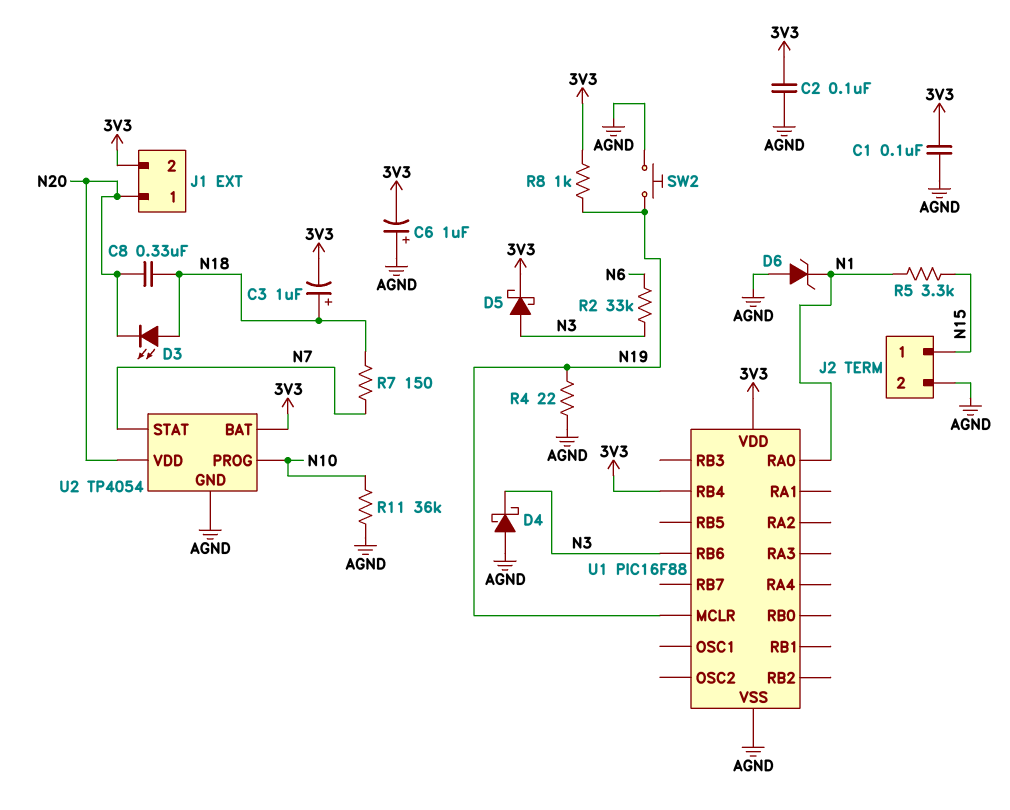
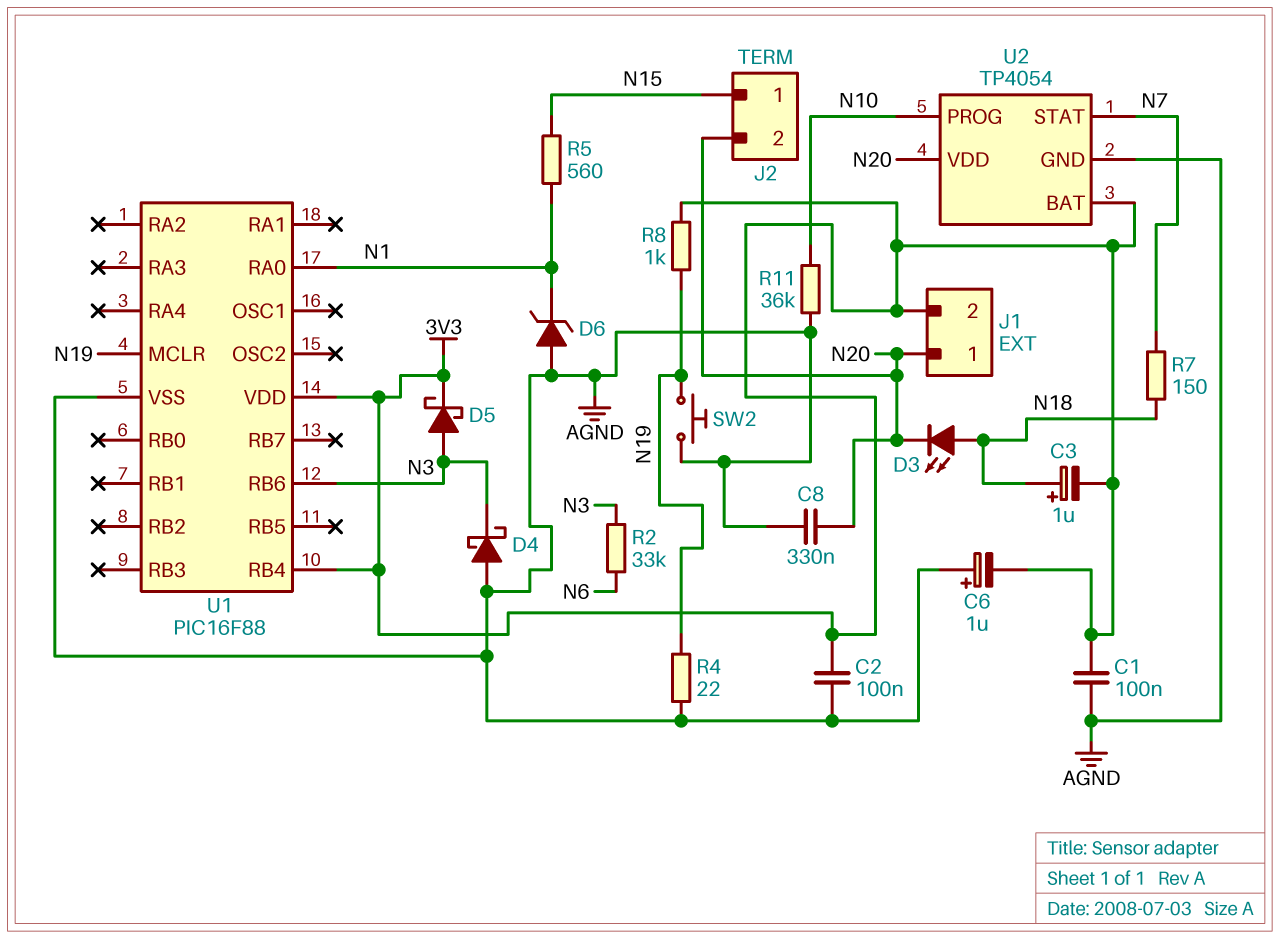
C8: 330nF (N18, N20) -> 330nF (AGND, N20)
J2 pin 2: AGND -> N20
R5: 3.3k (N1, N15) -> 560 (N1, N15)

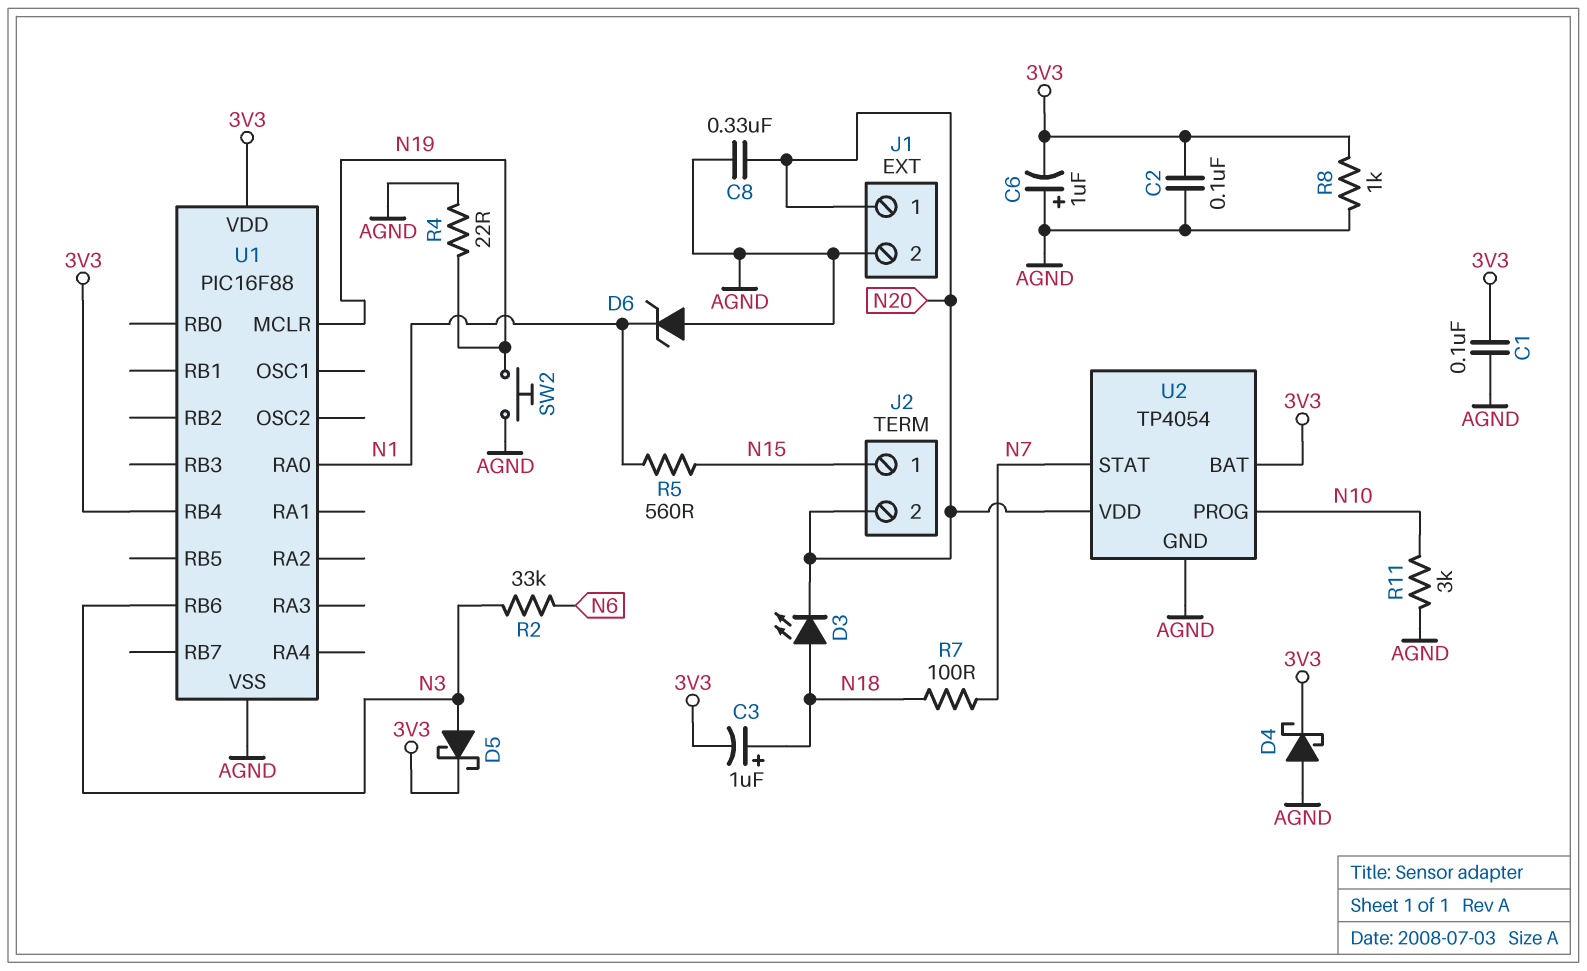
D4: schottky (A AGND, K N3) -> schottky (A AGND, K 3V3)
J1 pin 2: 3V3 -> AGND
R7: 150 (N7, N18) -> 100 (N7, N18)
R8: 1k (3V3, N19) -> 1k (3V3, AGND)
R11: 36k (AGND, N10) -> 3k (AGND, N10)

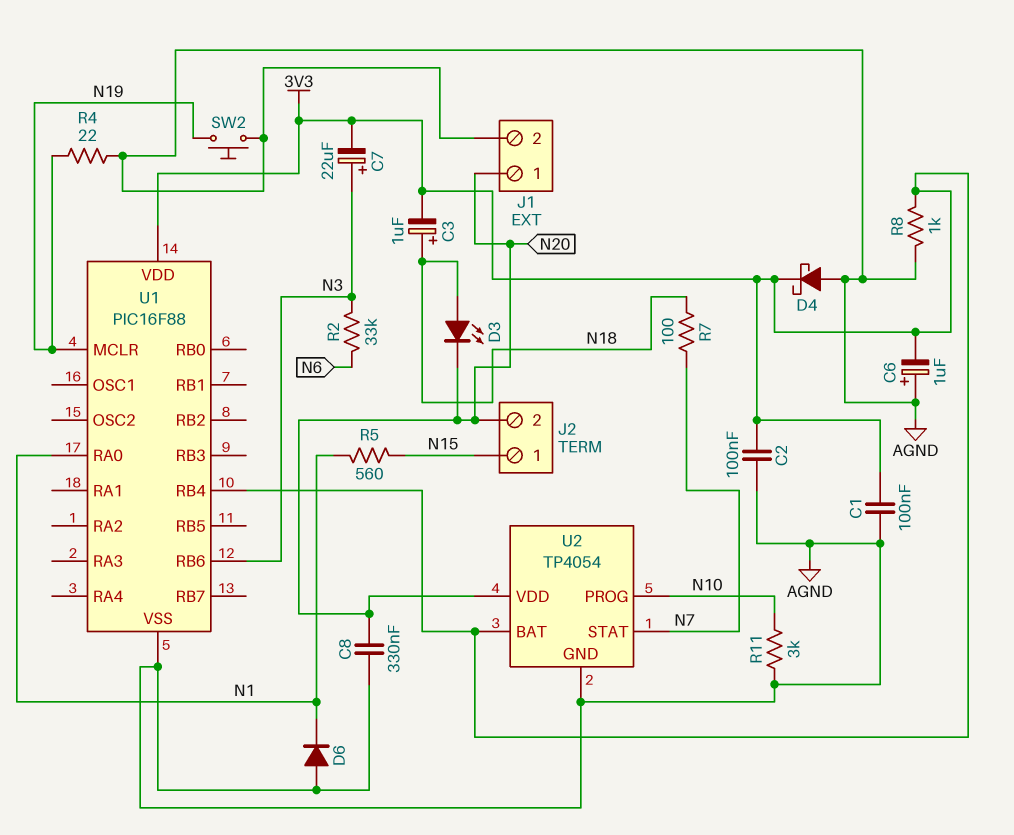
C7: none -> 22uF (plus N3, minus 3V3)
D5: schottky (A N3, K 3V3) -> none
D6: zener (A AGND, K N1) -> diode (A AGND, K N1)

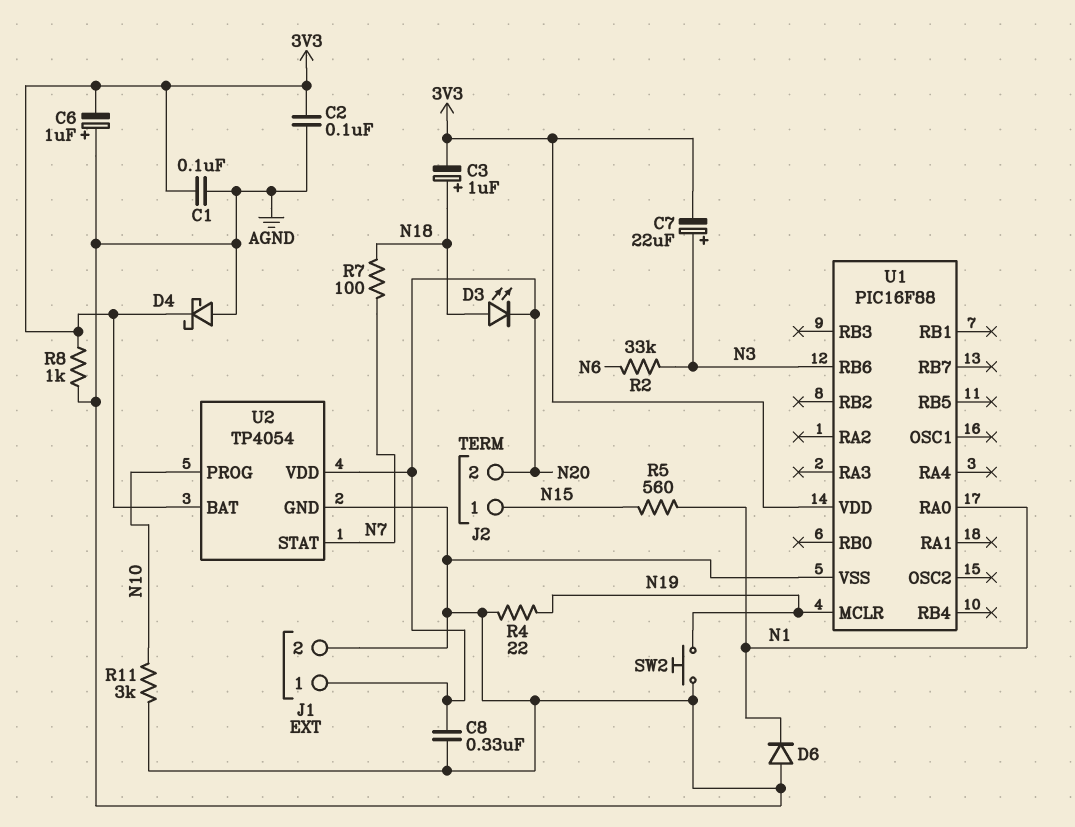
U1 pin RB4: 3V3 -> none

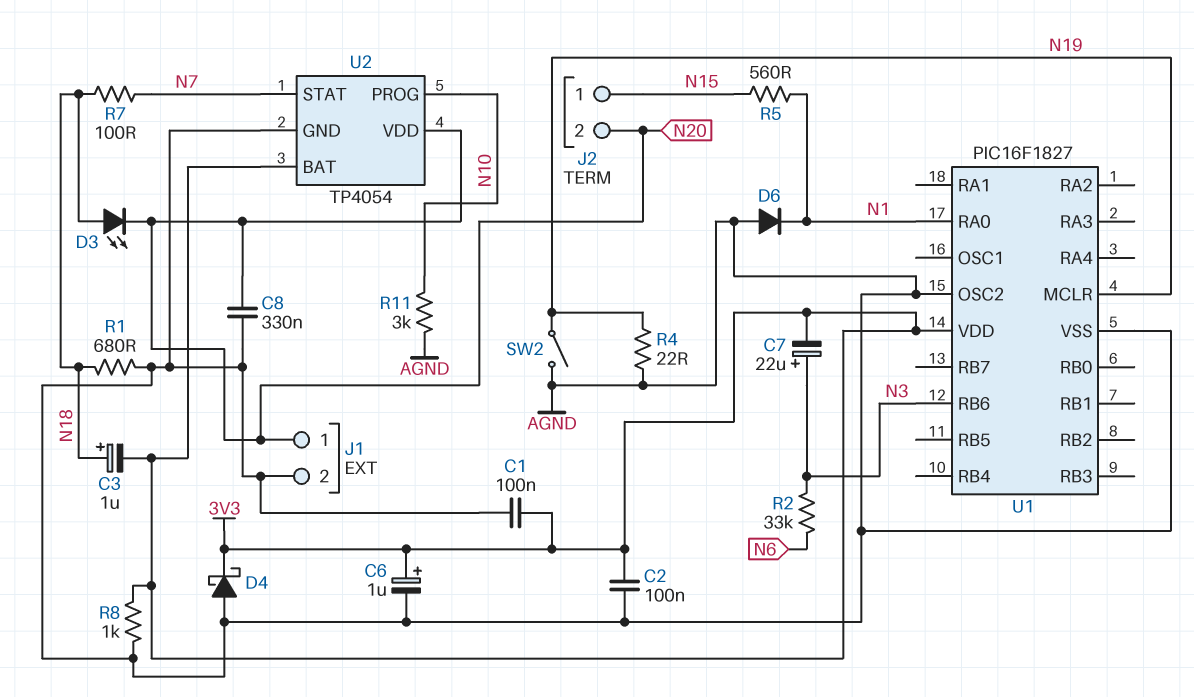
C6: 1uF (plus AGND, minus 3V3) -> 1uF (plus 3V3, minus AGND)
R1: none -> 680 (AGND, N18)
SW2: button (AGND, N19) -> switch (AGND, N19)
U1: PIC16F88 -> PIC16F1827
U1 pin OSC2: none -> AGND

